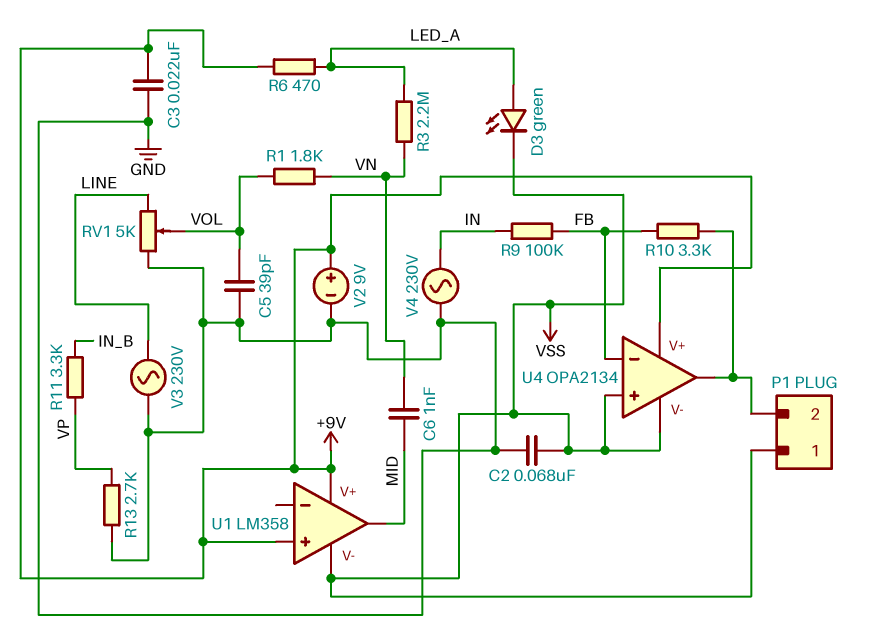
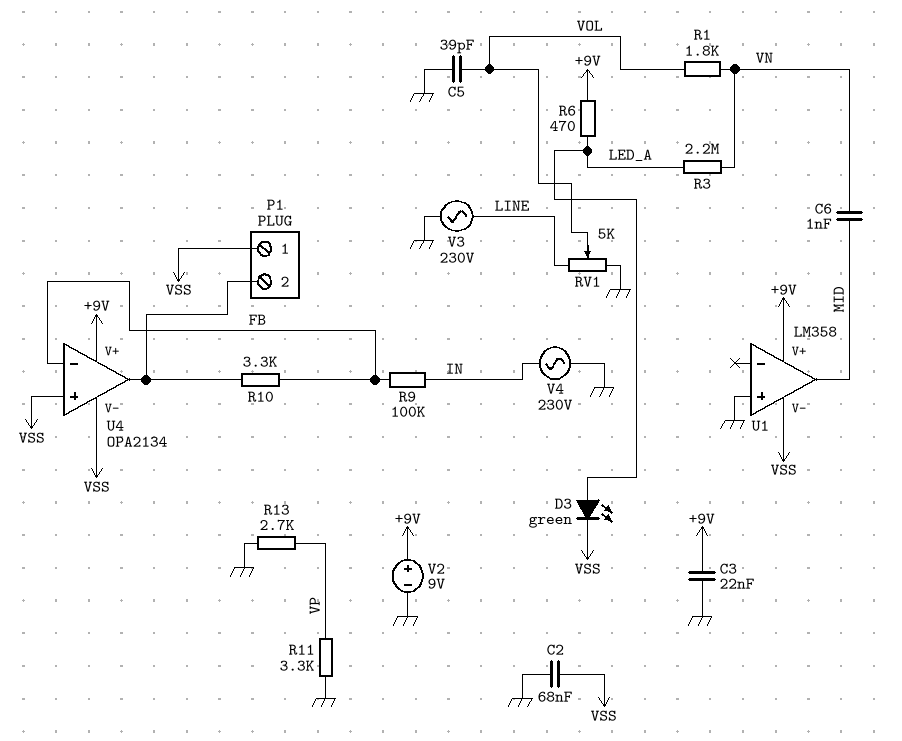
R11: 3.3k (IN_B, VP) -> 3.3k (GND, VP)
U1 pin in+: +9V -> GND

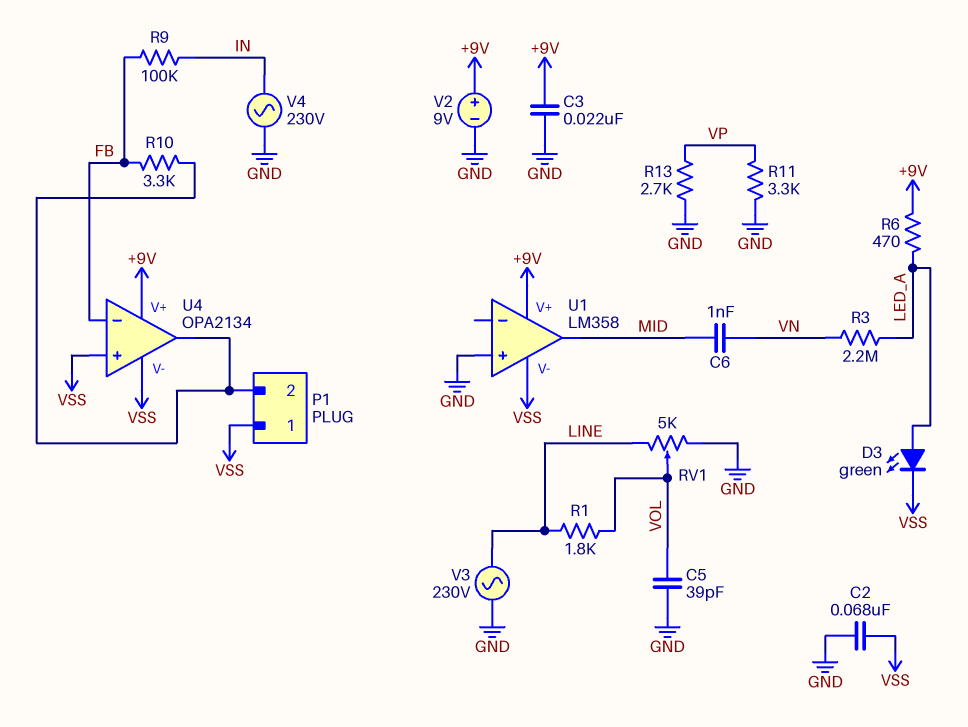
R1: 1.8k (VN, VOL) -> 1.8k (LINE, VOL)

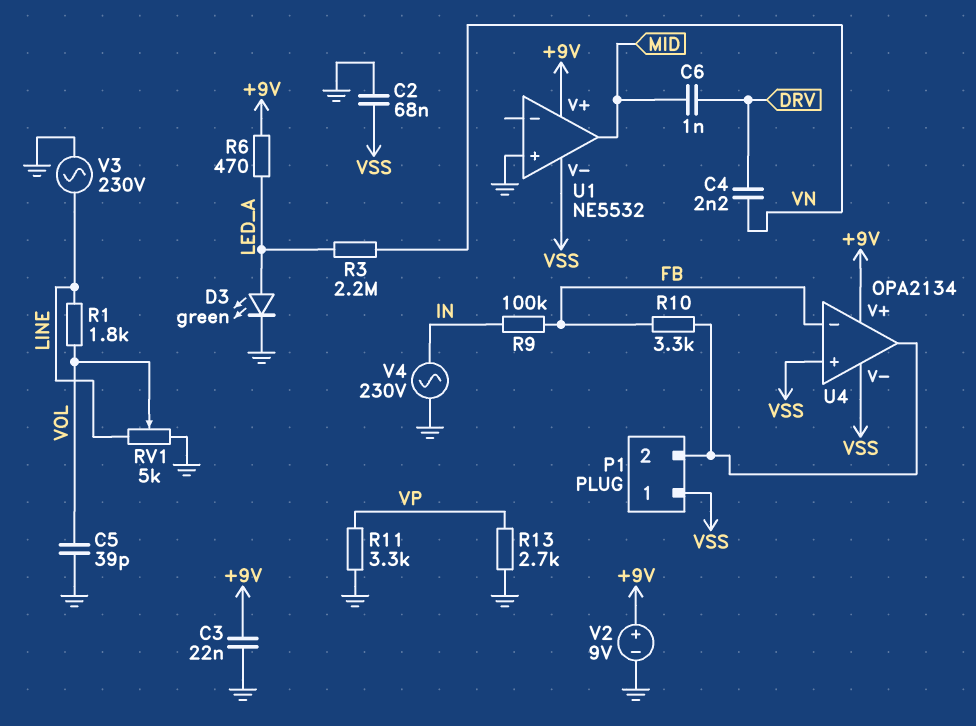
C4: none -> 2.2nF (DRV, VN)
C6: 1nF (MID, VN) -> 1nF (DRV, MID)
D3: LED green (A LED_A, K VSS) -> LED green (A LED_A, K GND)
U1: LM358 -> NE5532

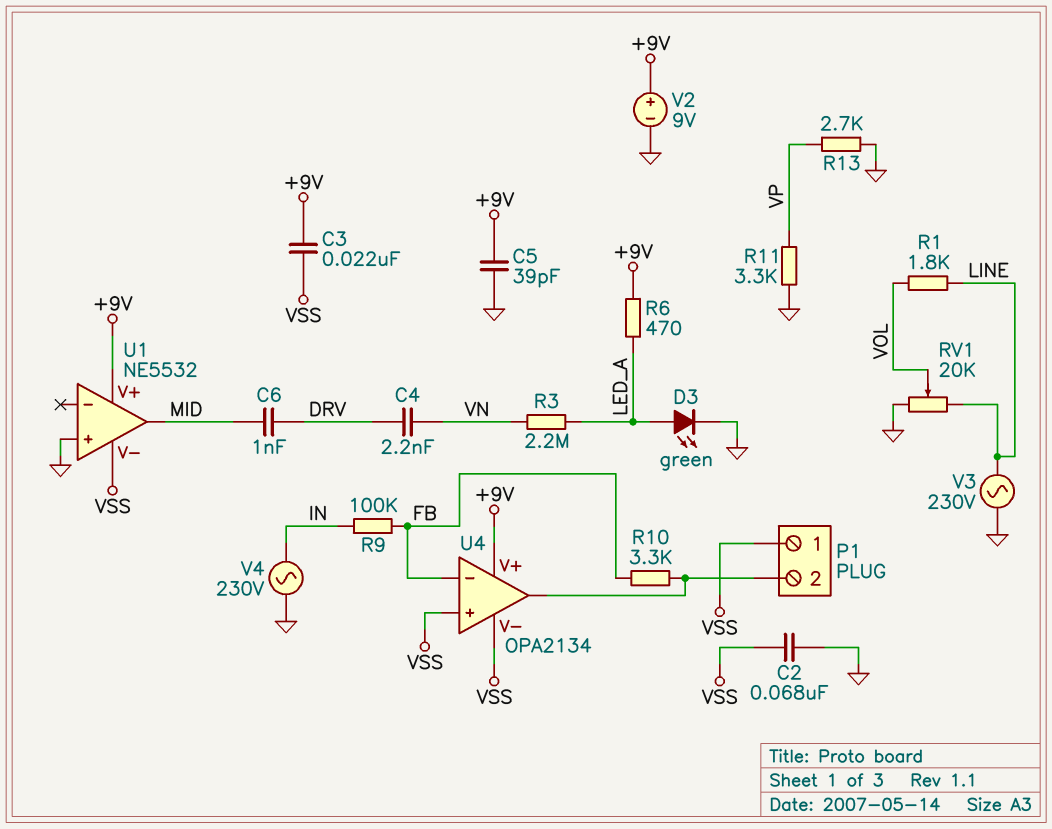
C3: 22nF (+9V, GND) -> 22nF (+9V, VSS)
C5: 39pF (GND, VOL) -> 39pF (+9V, GND)
RV1: 5k (GND, LINE, wiper VOL) -> 20k (GND, LINE, wiper VOL)

